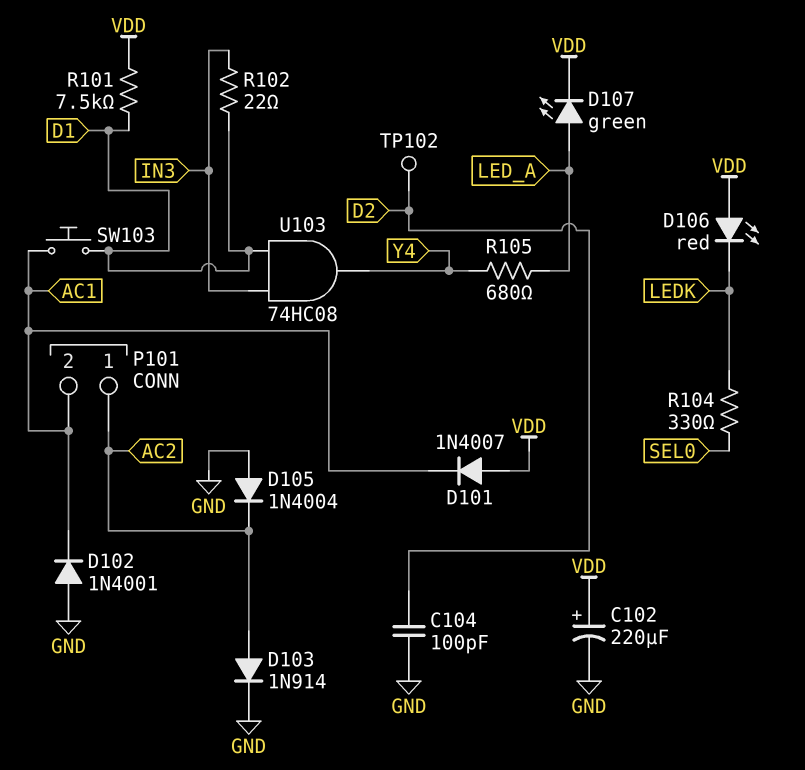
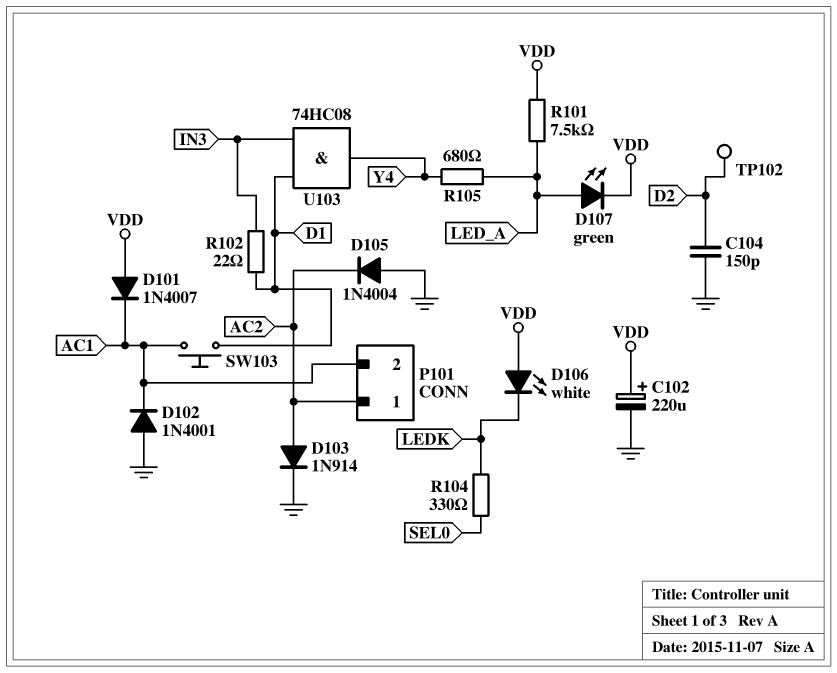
C104: 100pF (D2, GND) -> 150pF (D2, GND)
D106: LED red (A VDD, K LEDK) -> LED white (A VDD, K LEDK)
R101: 7.5k (D1, VDD) -> 7.5k (LED_A, VDD)

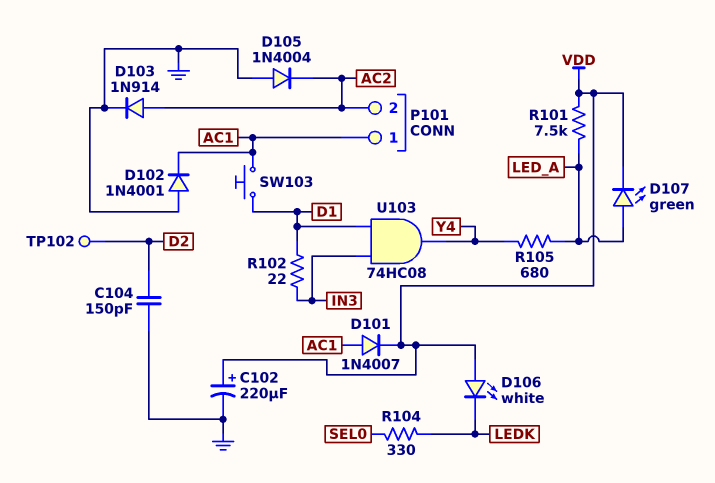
D101: diode 1N4007 (A VDD, K AC1) -> diode 1N4007 (A AC1, K VDD)
P101 pin 1: AC2 -> AC1
P101 pin 2: AC1 -> AC2

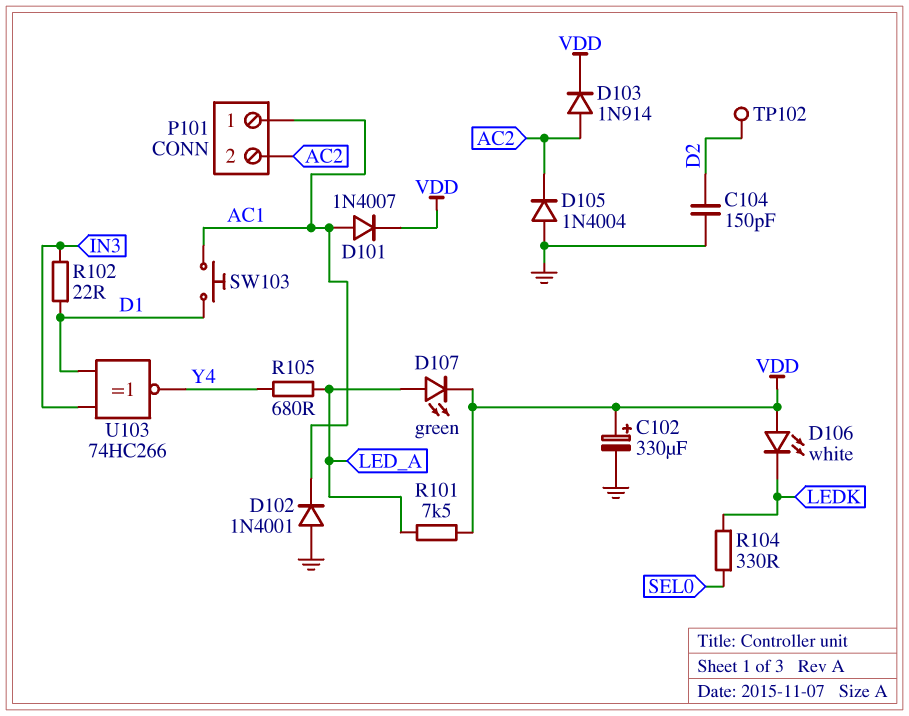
C102: 220uF (plus VDD, minus GND) -> 330uF (plus VDD, minus GND)
D103: diode 1N914 (A AC2, K GND) -> diode 1N914 (A AC2, K VDD)
U103: AND 74HC08 (in D1, in IN3, out Y4) -> XNOR 74HC266 (in D1, in IN3, out Y4)

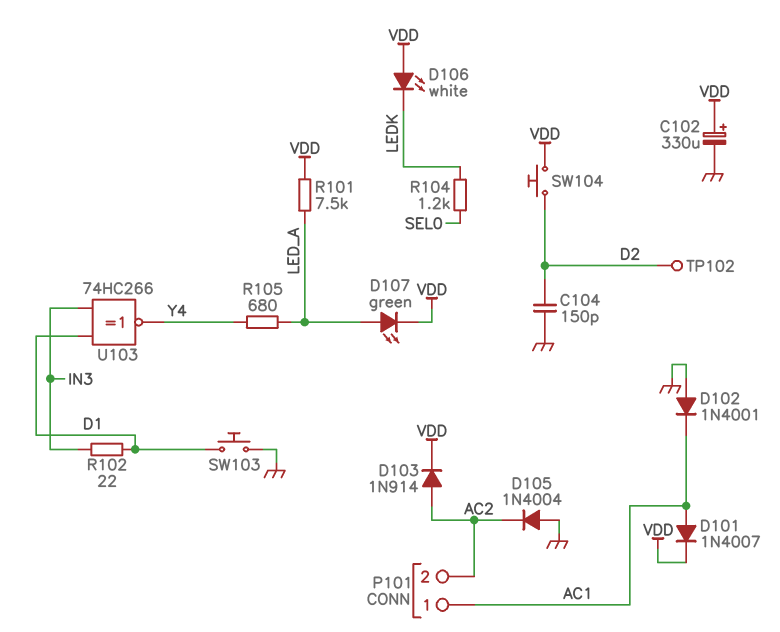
R104: 330 (LEDK, SEL0) -> 1.2k (LEDK, SEL0)
SW103: button (AC1, D1) -> button (D1, GND)
SW104: none -> button (D2, VDD)

